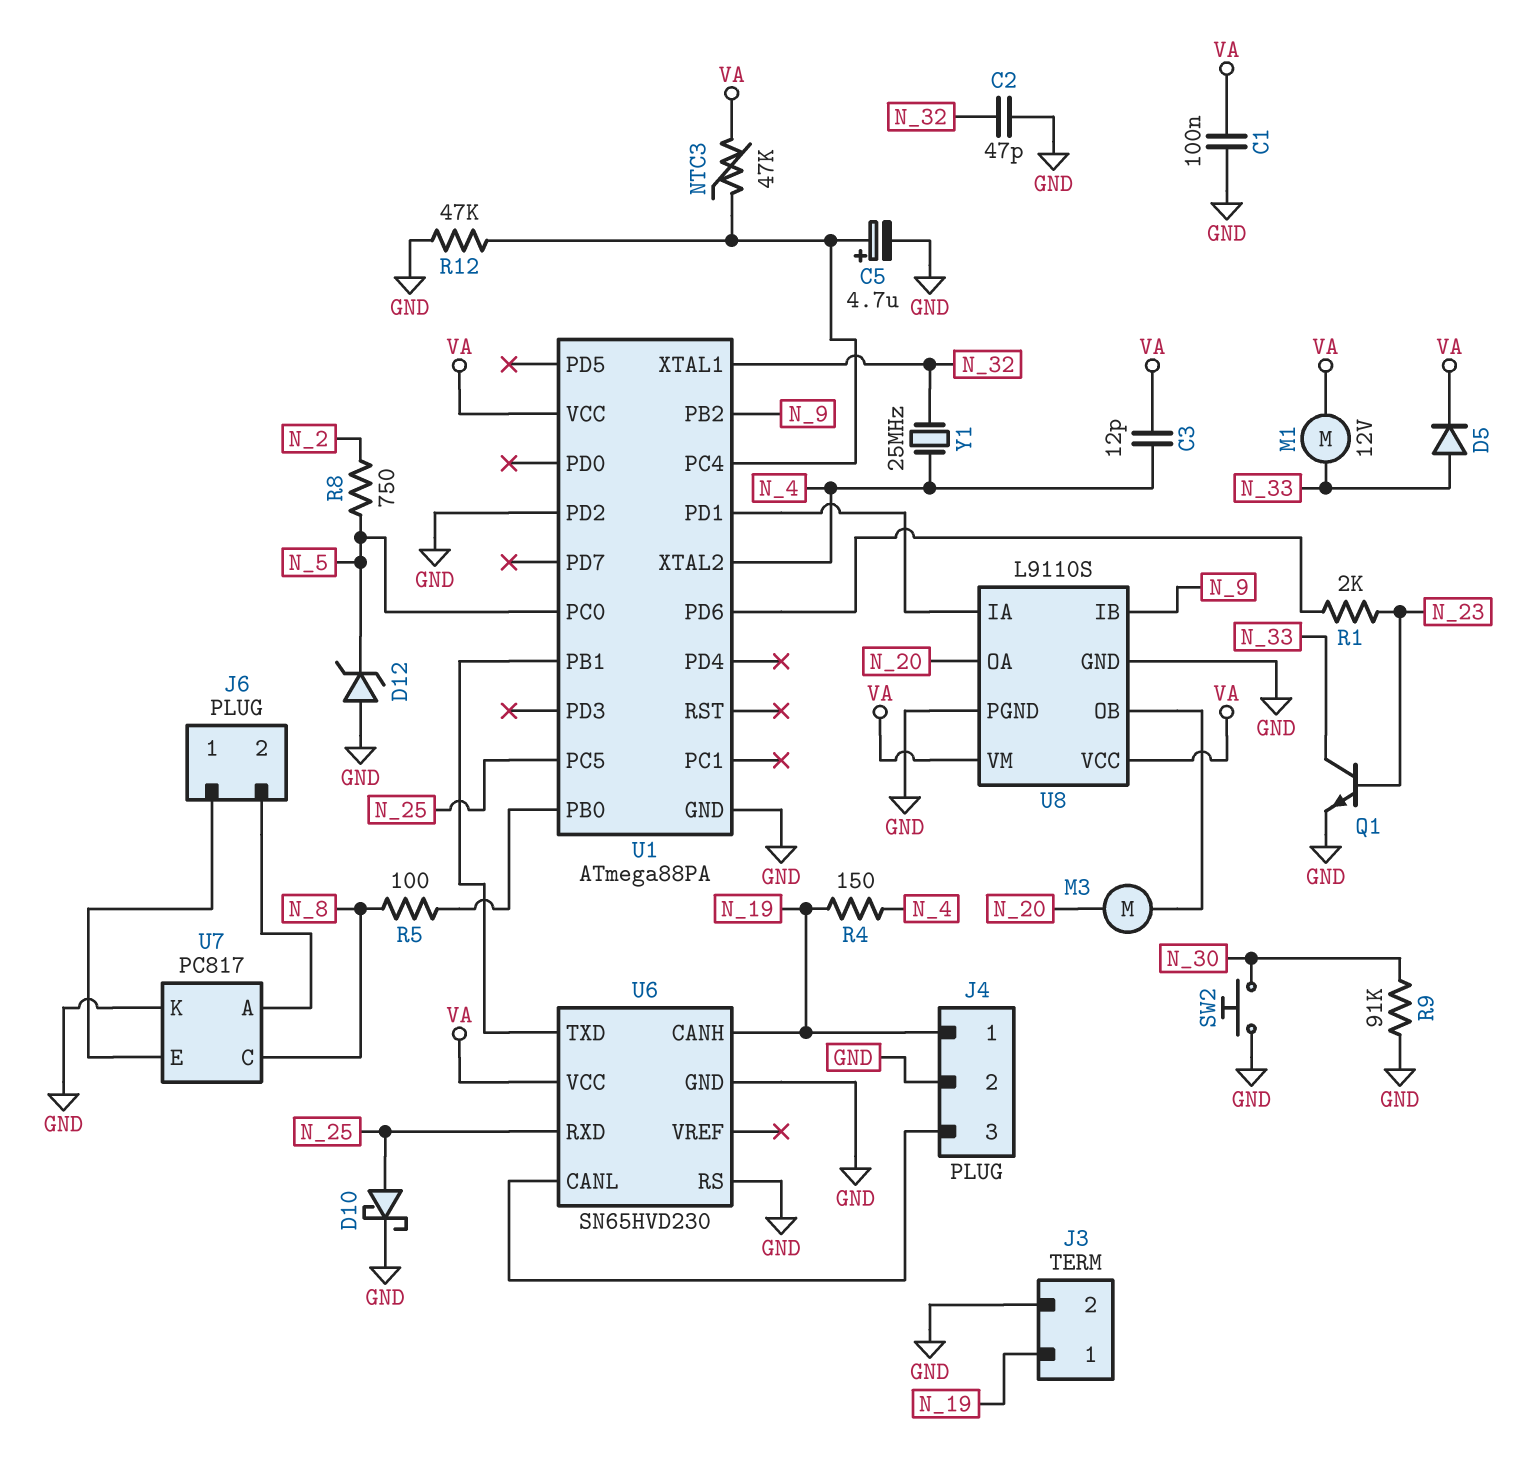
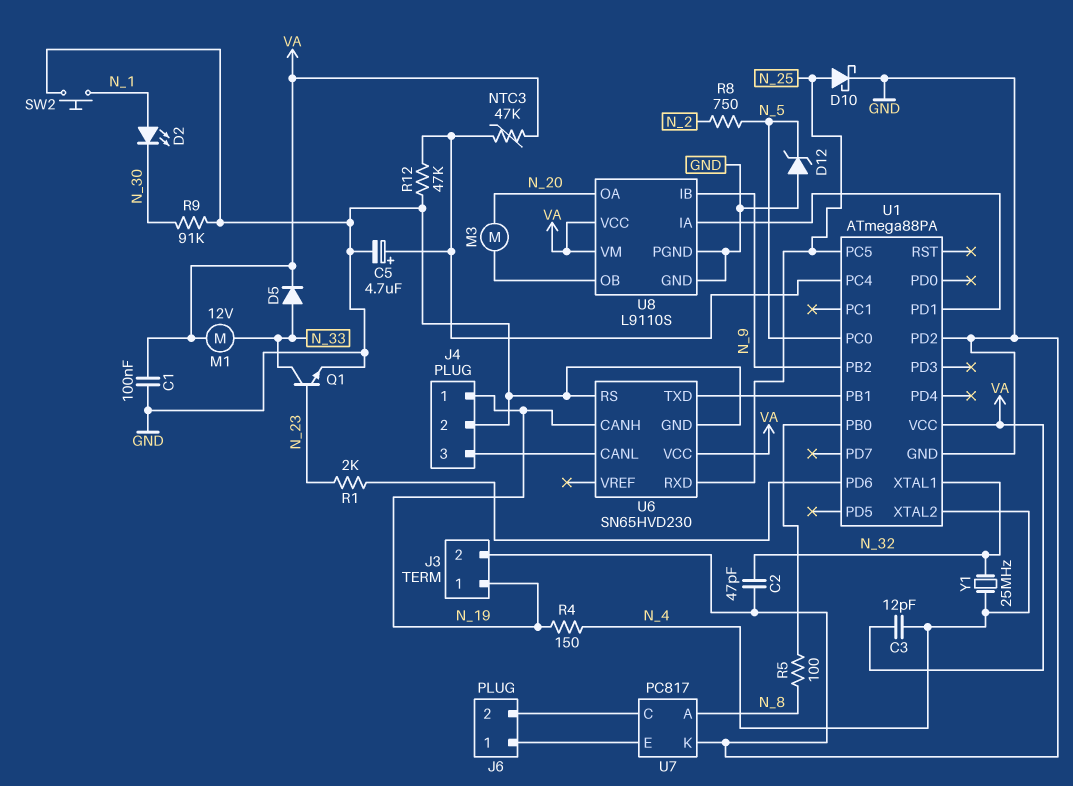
D2: none -> LED (A N_1, K N_30)
SW2: button (GND, N_30) -> button (GND, N_1)
U7 pin A: J6/2 -> N_8
U7 pin C: N_8 -> J6/2

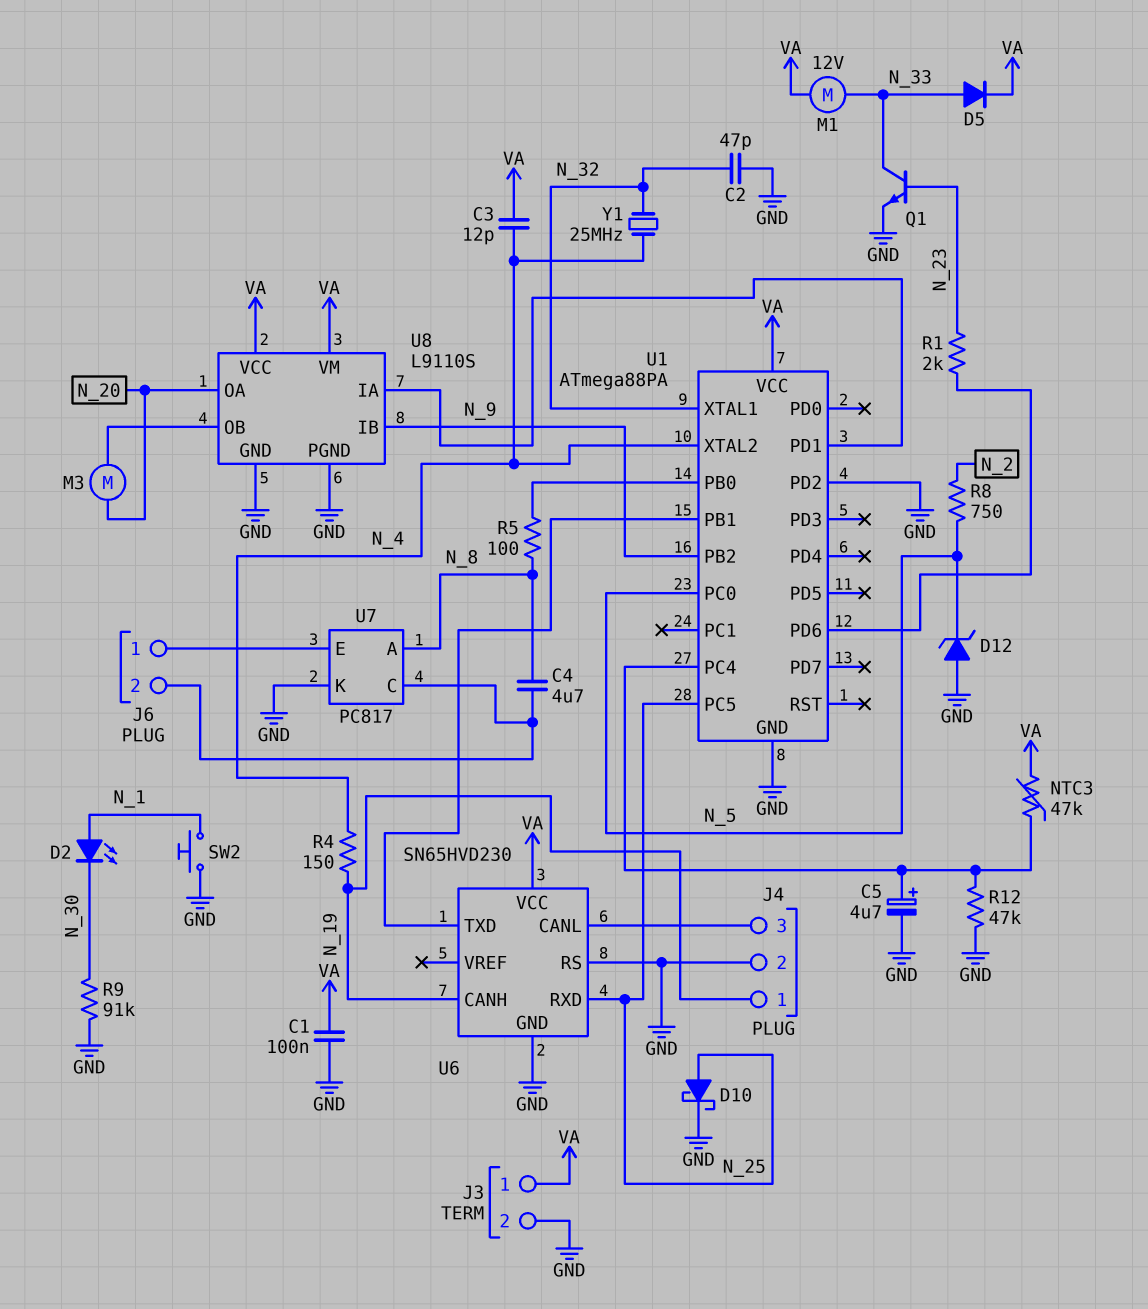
C4: none -> 4.7uF (J6/2, N_8)
J3 pin 1: N_19 -> VA

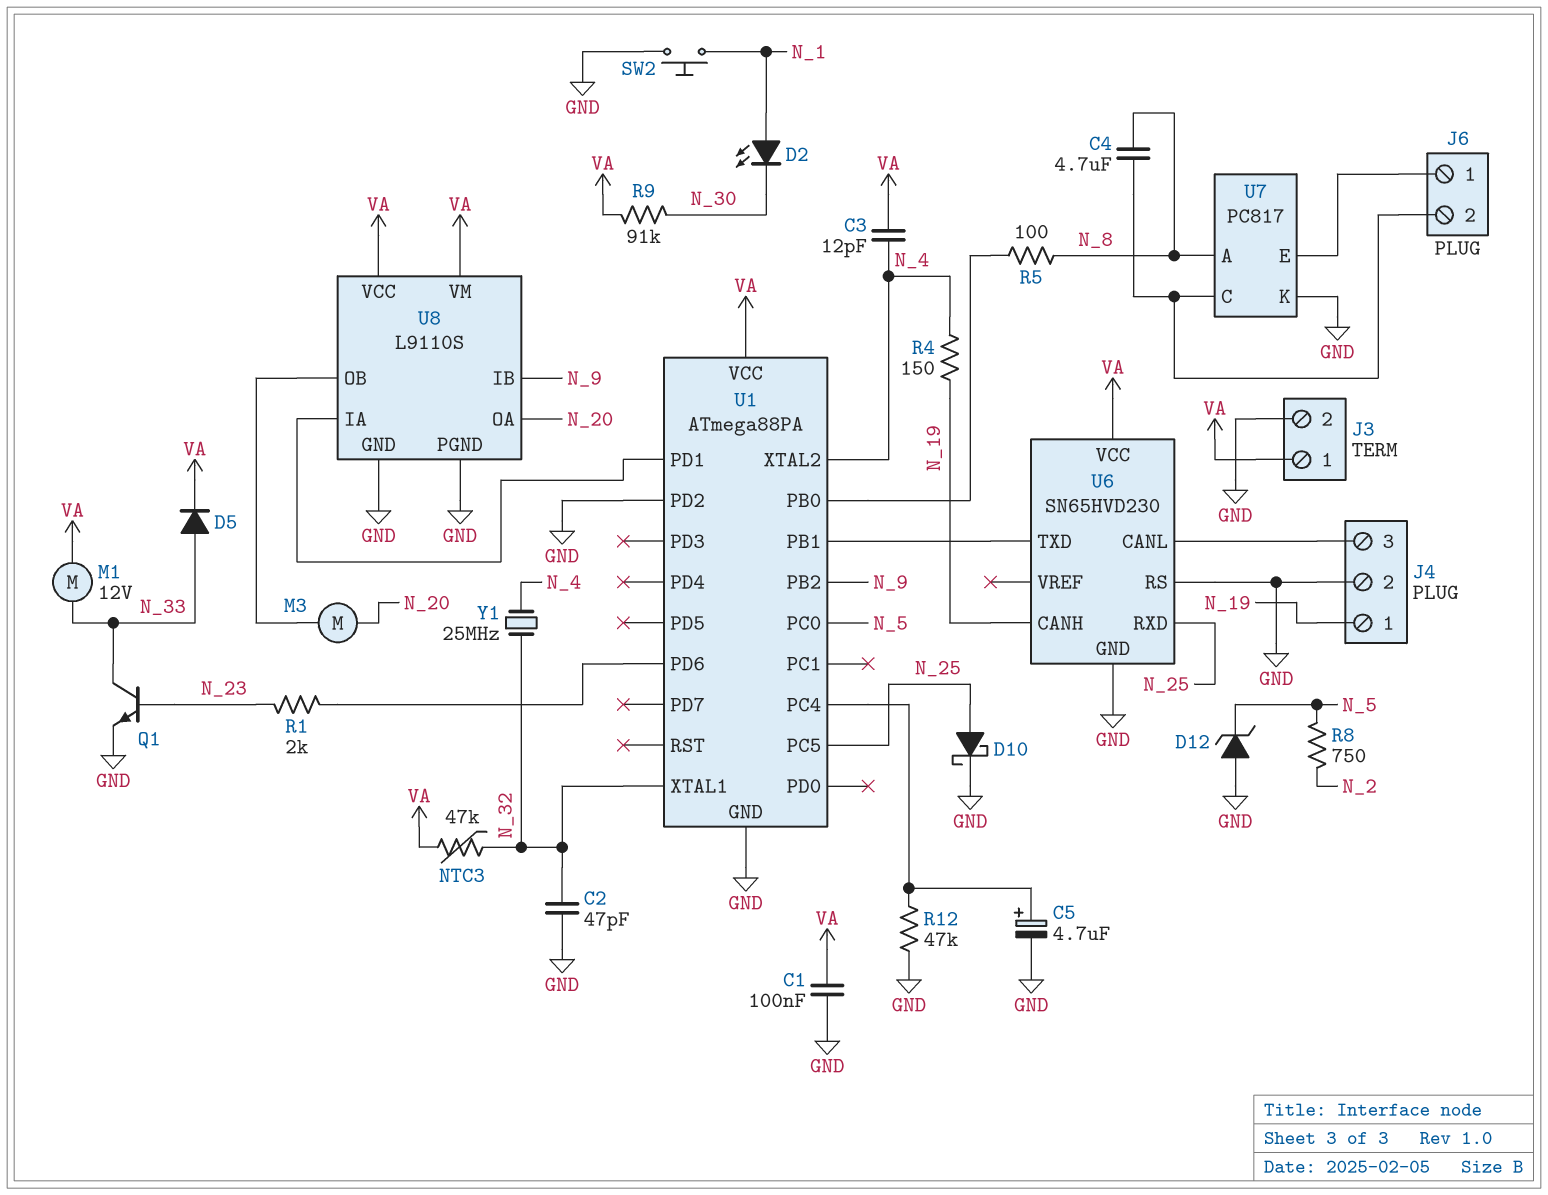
NTC3: 47k (U1/PC4, VA) -> 47k (N_32, VA)
R9: 91k (GND, N_30) -> 91k (N_30, VA)

